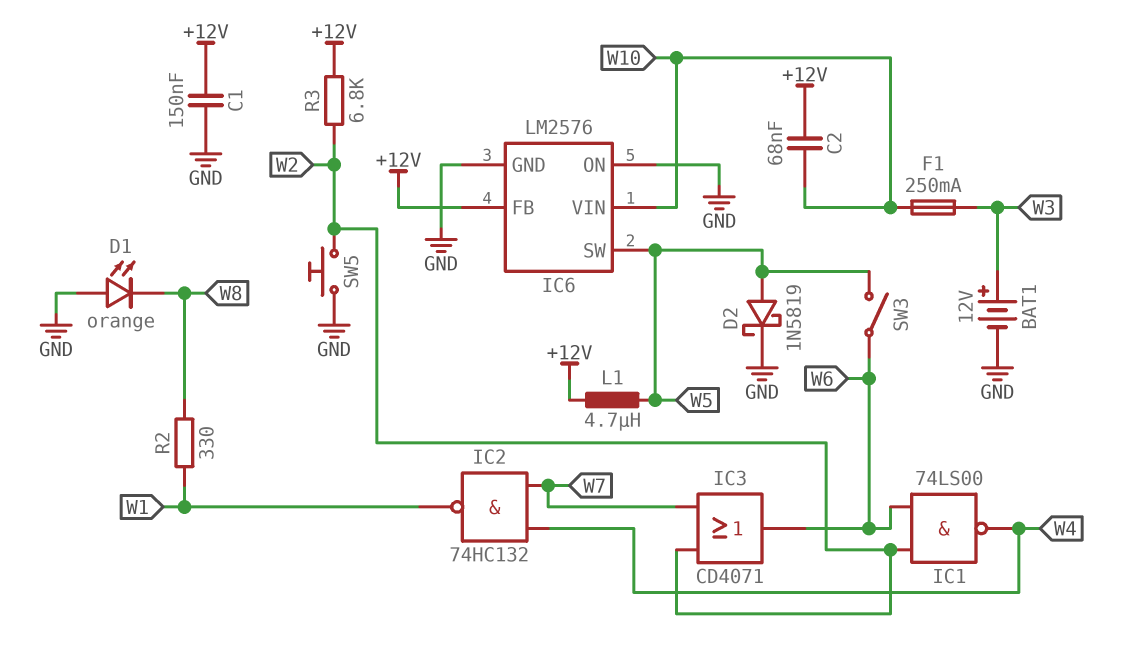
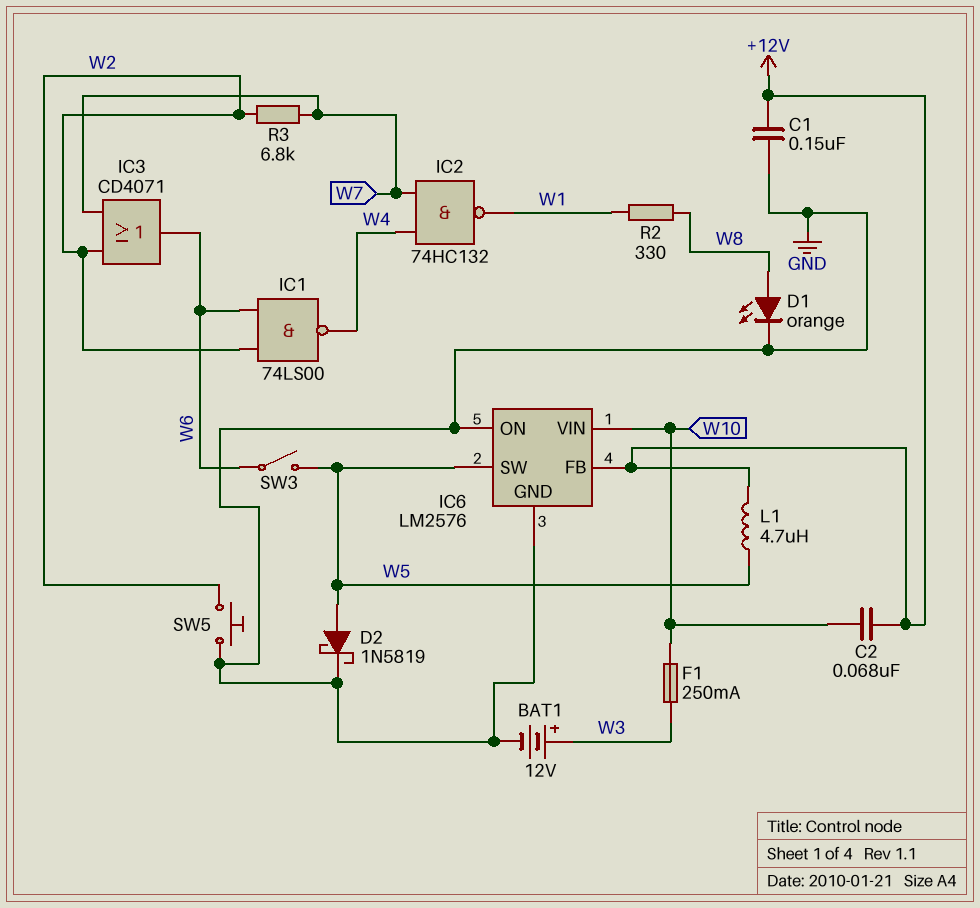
D1: LED orange (A GND, K W8) -> LED orange (A W8, K GND)
R3: 6.8k (+12V, W2) -> 6.8k (W2, W7)

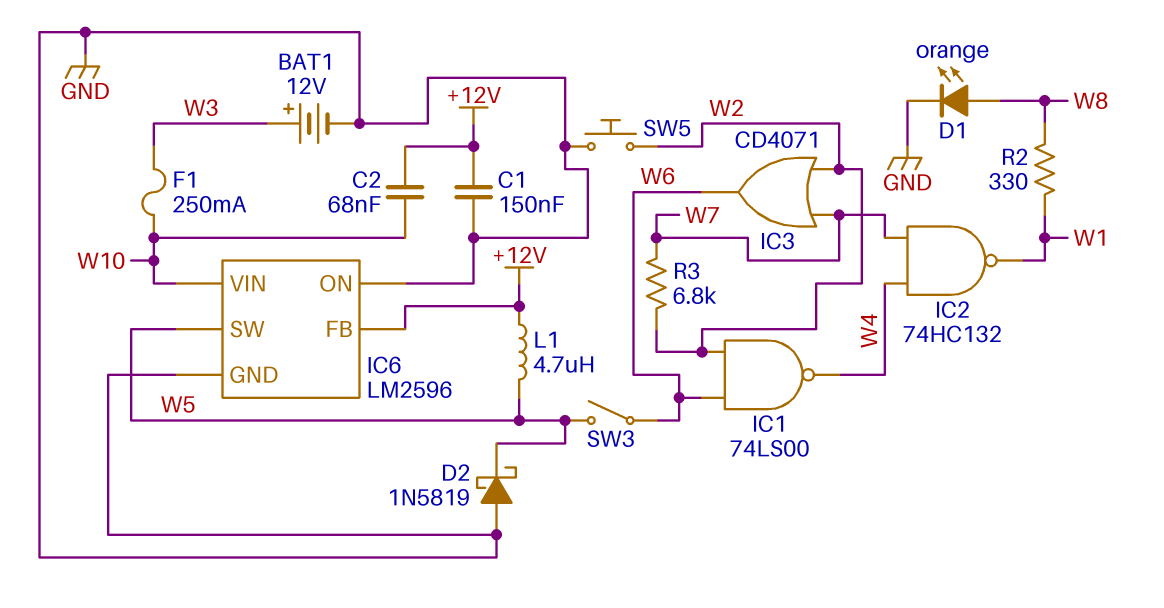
D2: schottky 1N5819 (A W5, K GND) -> schottky 1N5819 (A GND, K W5)
IC6: LM2576 -> LM2596

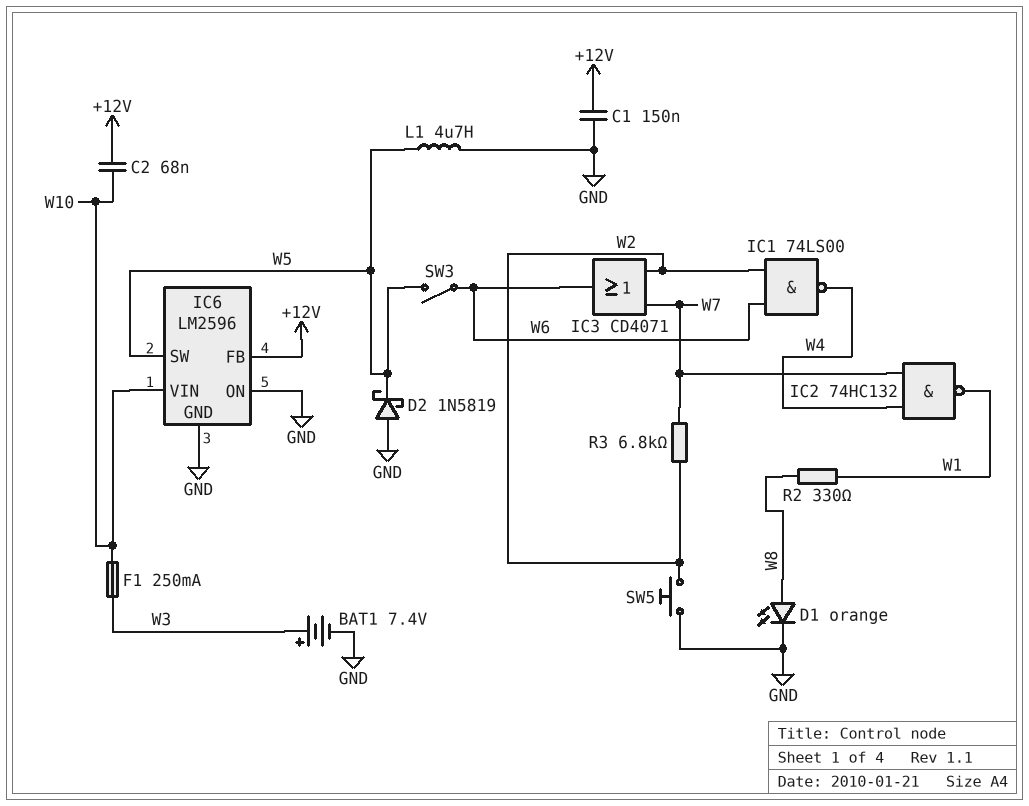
BAT1: 12V (plus W3, minus GND) -> 7.4V (plus W3, minus GND)
L1: 4.7uH (+12V, W5) -> 4.7uH (GND, W5)

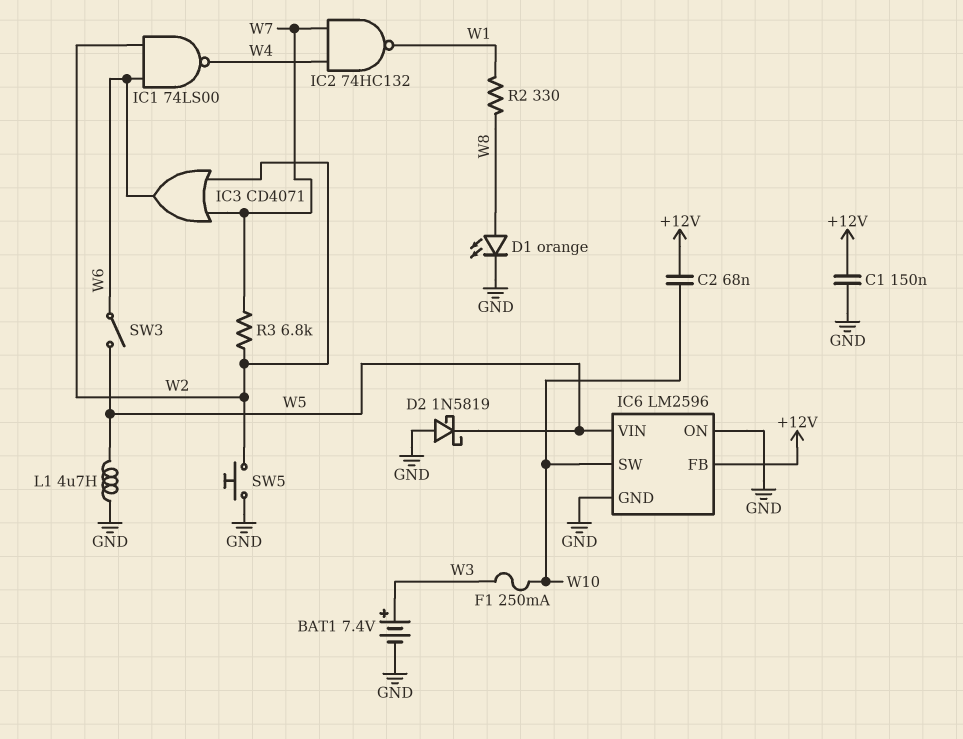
IC6 pin SW: W5 -> W10
IC6 pin VIN: W10 -> W5

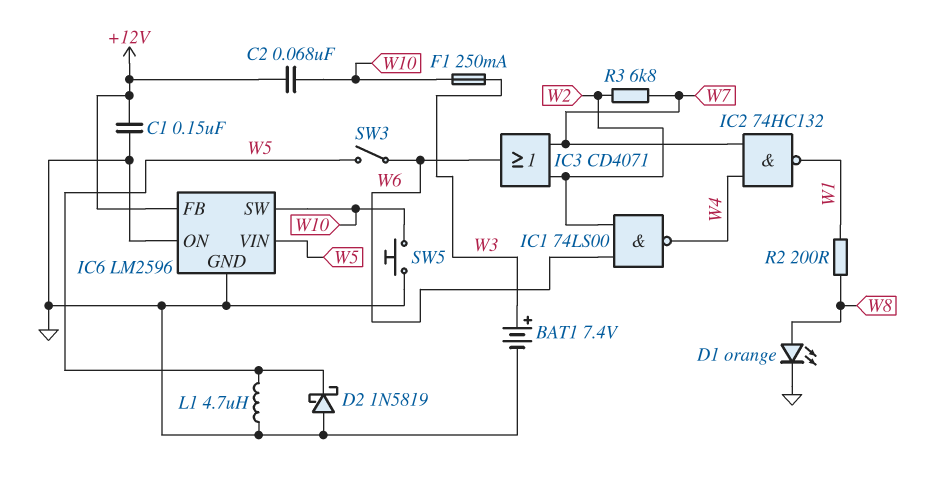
R2: 330 (W1, W8) -> 200 (W1, W8)
SW5: button (GND, W2) -> button (GND, W10)

